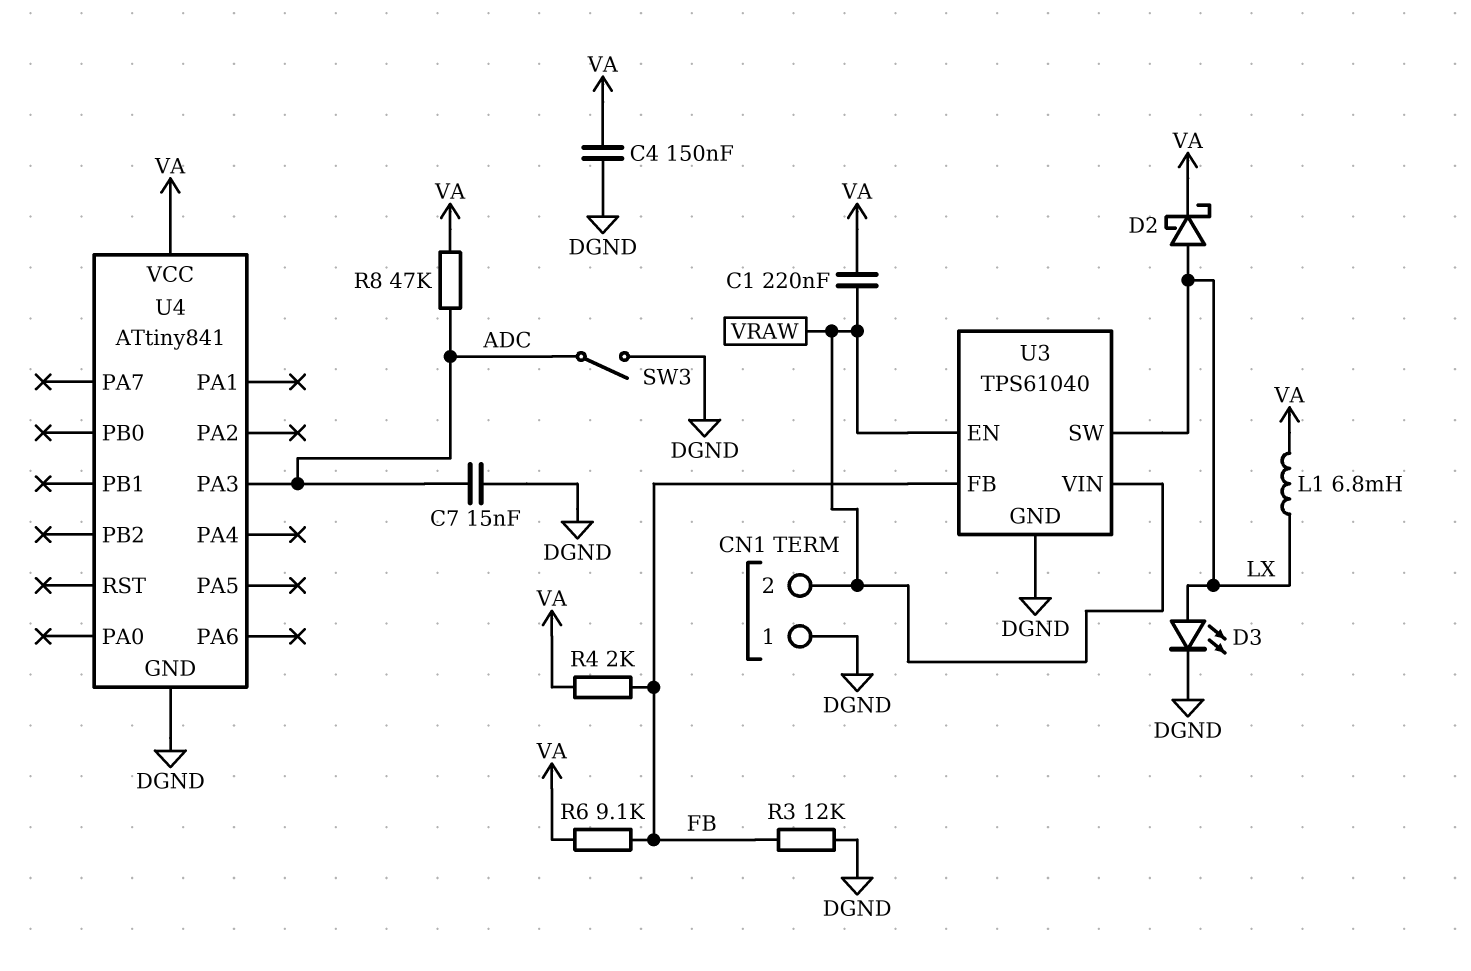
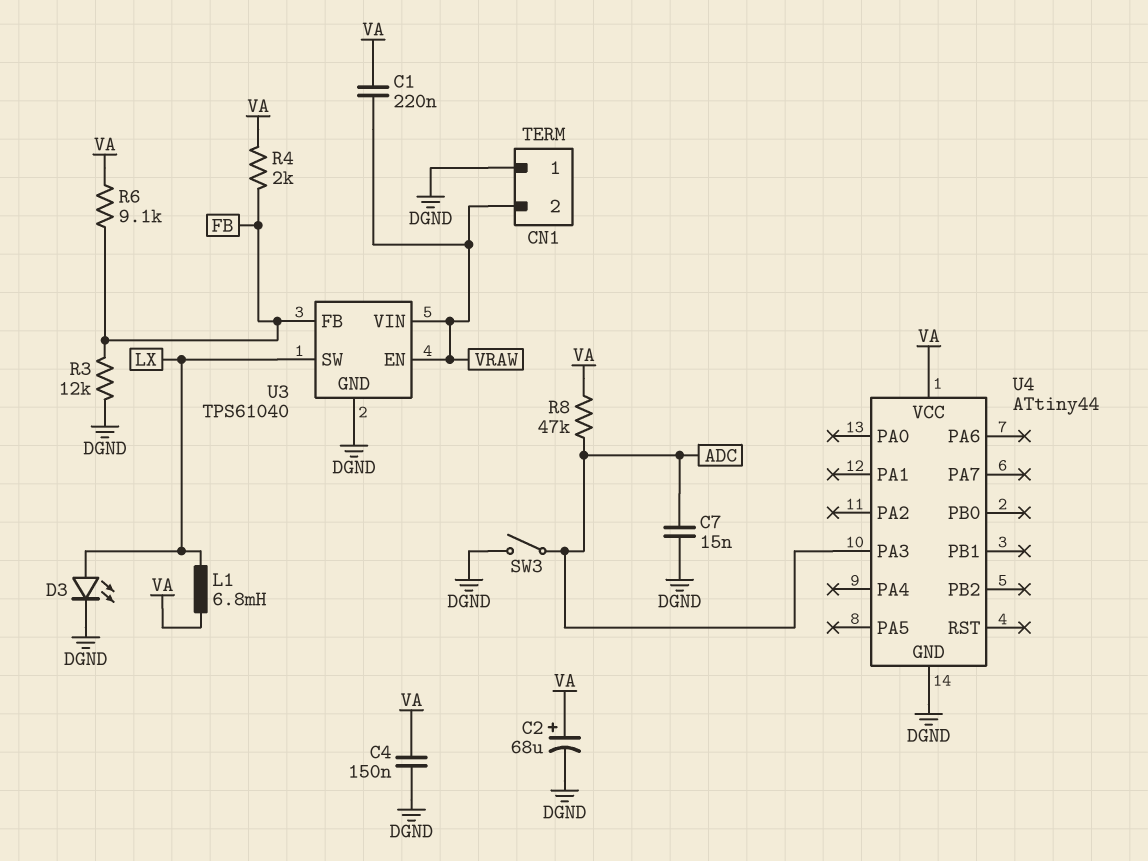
C2: none -> 68uF (plus VA, minus DGND)
D2: schottky (A LX, K VA) -> none
U4: ATtiny841 -> ATtiny44

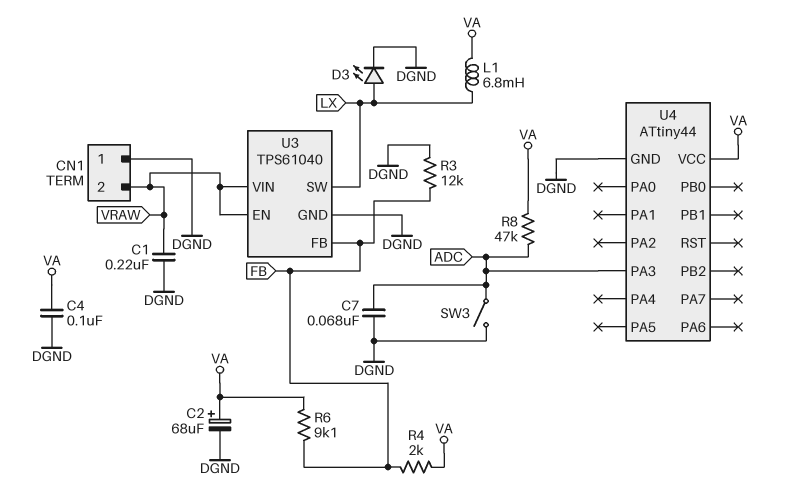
C1: 220nF (VA, VRAW) -> 220nF (DGND, VRAW)
C4: 150nF (DGND, VA) -> 100nF (DGND, VA)
C7: 15nF (ADC, DGND) -> 68nF (ADC, DGND)

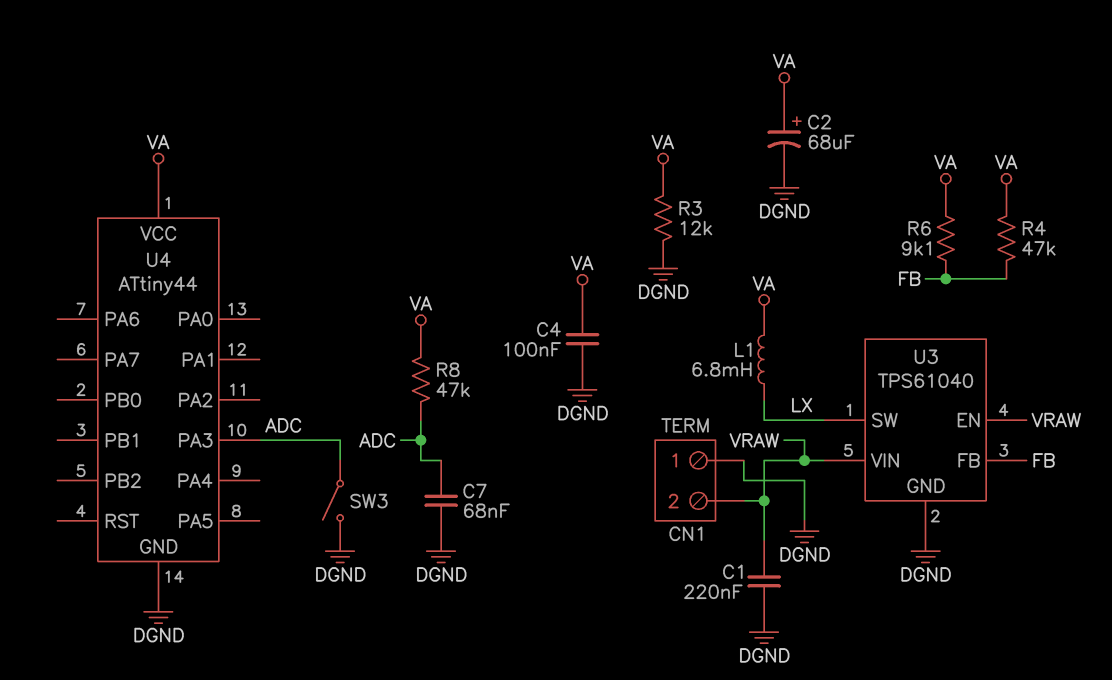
D3: LED (A LX, K DGND) -> none
R3: 12k (DGND, FB) -> 12k (DGND, VA)
R4: 2k (FB, VA) -> 47k (FB, VA)

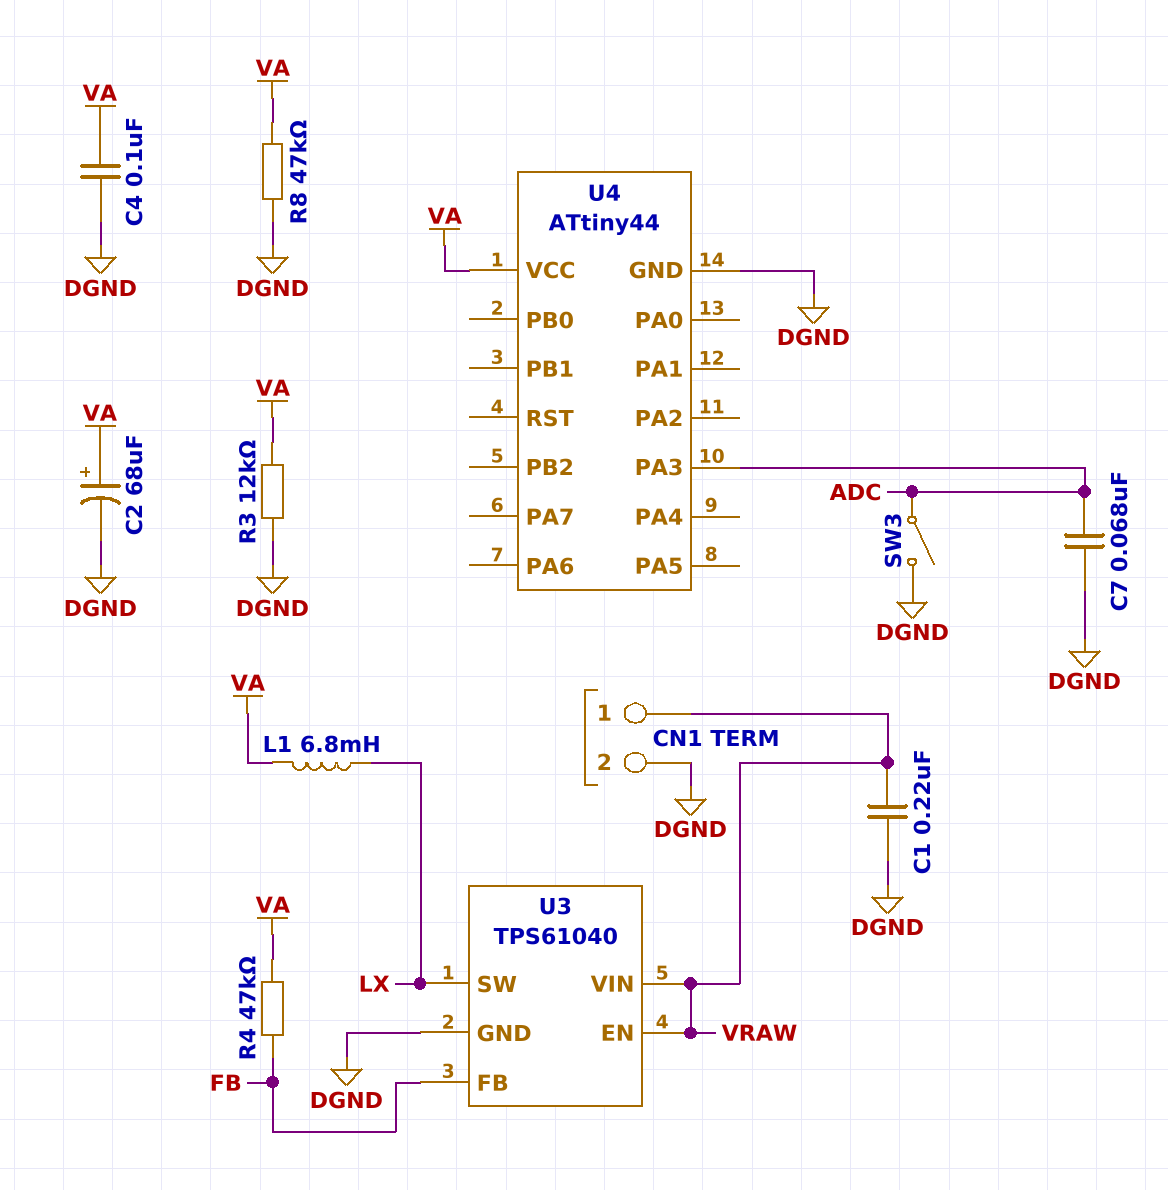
CN1 pin 1: DGND -> VRAW
CN1 pin 2: VRAW -> DGND
R6: 9.1k (FB, VA) -> none
R8: 47k (ADC, VA) -> 47k (DGND, VA)

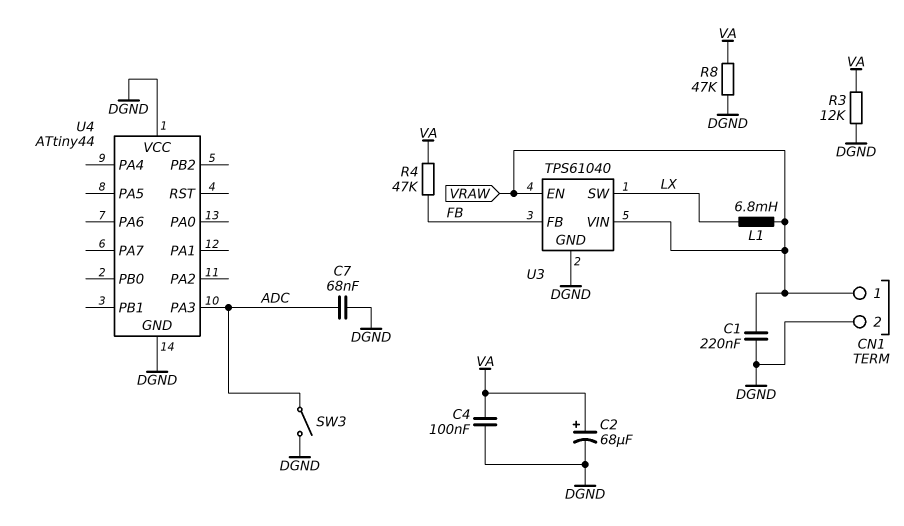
L1: 6.8mH (LX, VA) -> 6.8mH (LX, VRAW)
U4 pin VCC: VA -> DGND

